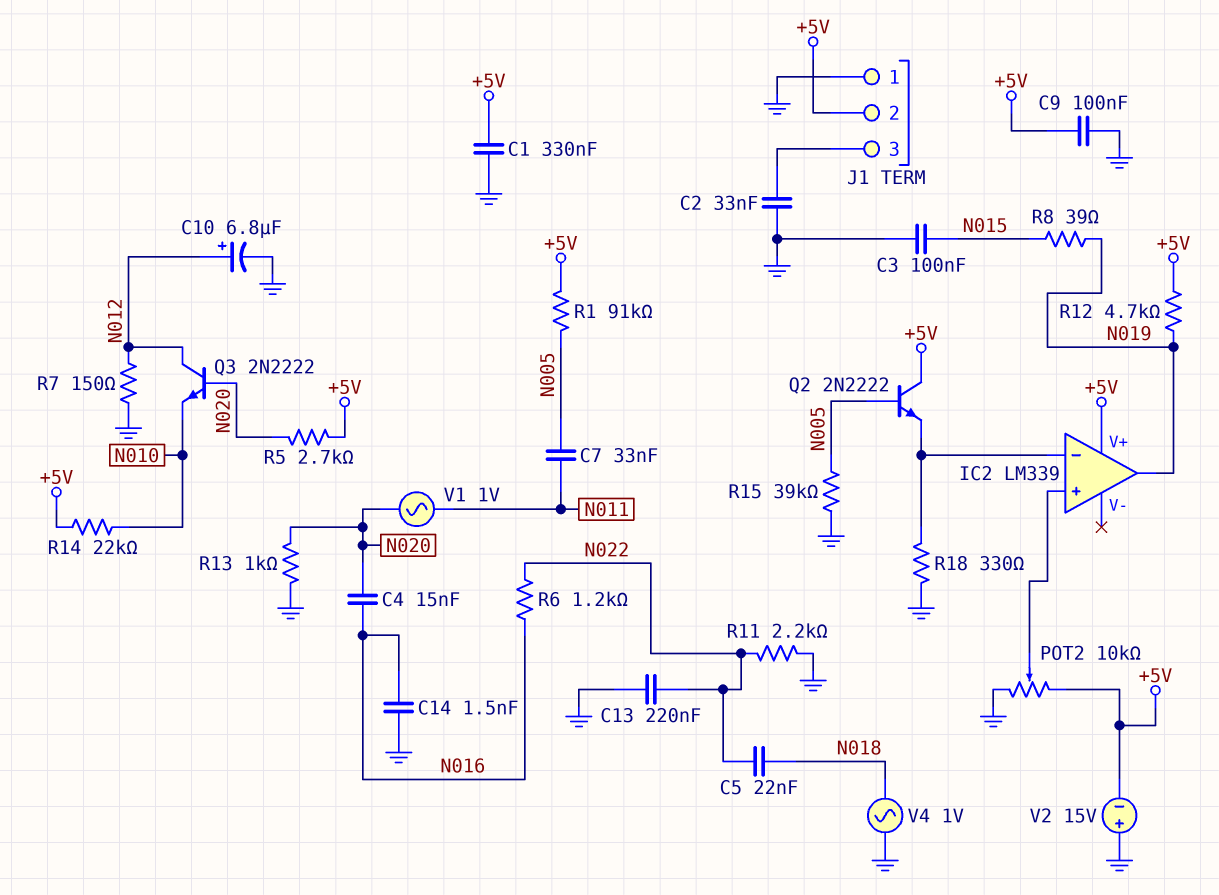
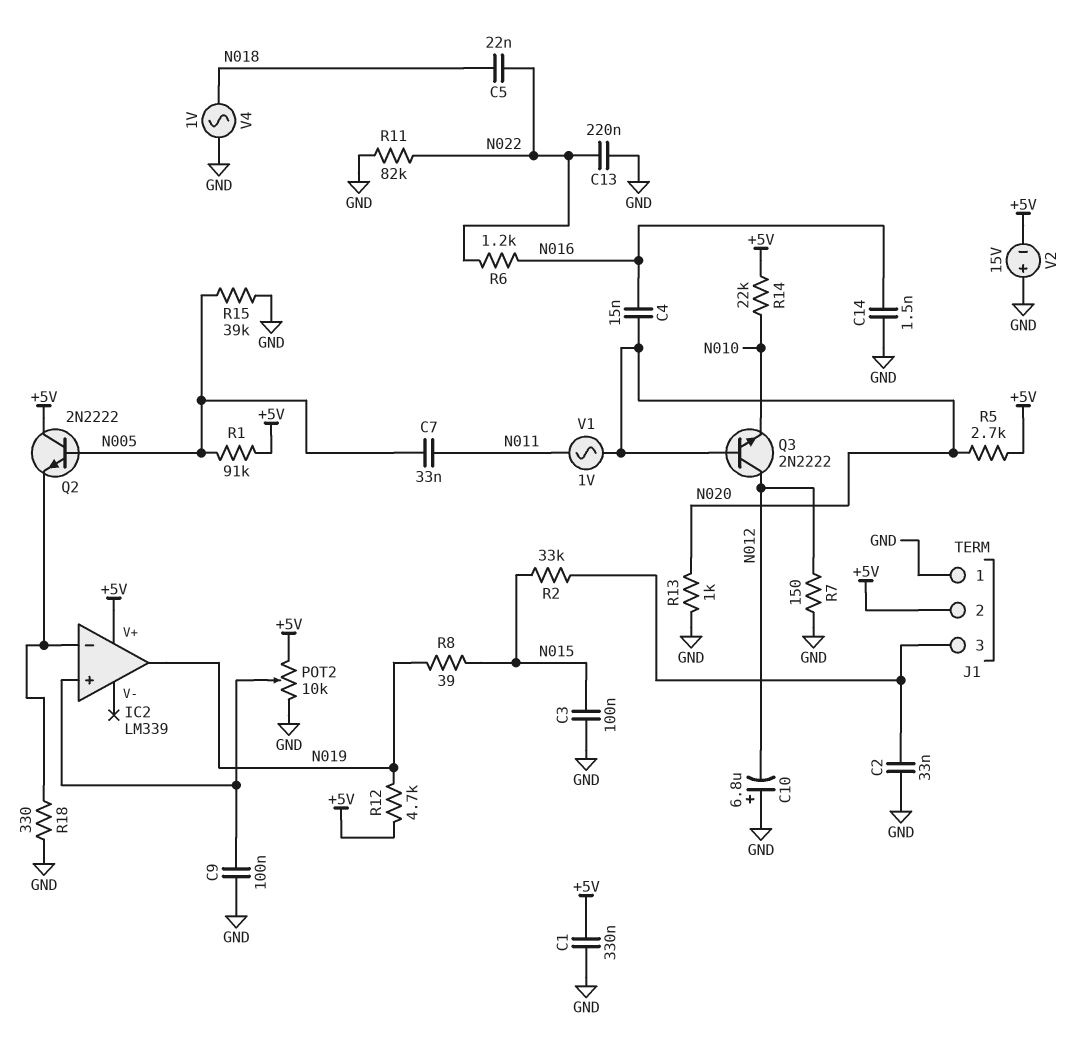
C9: 100nF (+5V, GND) -> 100nF (GND, IC2/in+)
C10: 6.8uF (plus N012, minus GND) -> 6.8uF (plus GND, minus N012)
R2: none -> 33k (J1/3, N015)
R11: 2.2k (GND, N022) -> 82k (GND, N022)

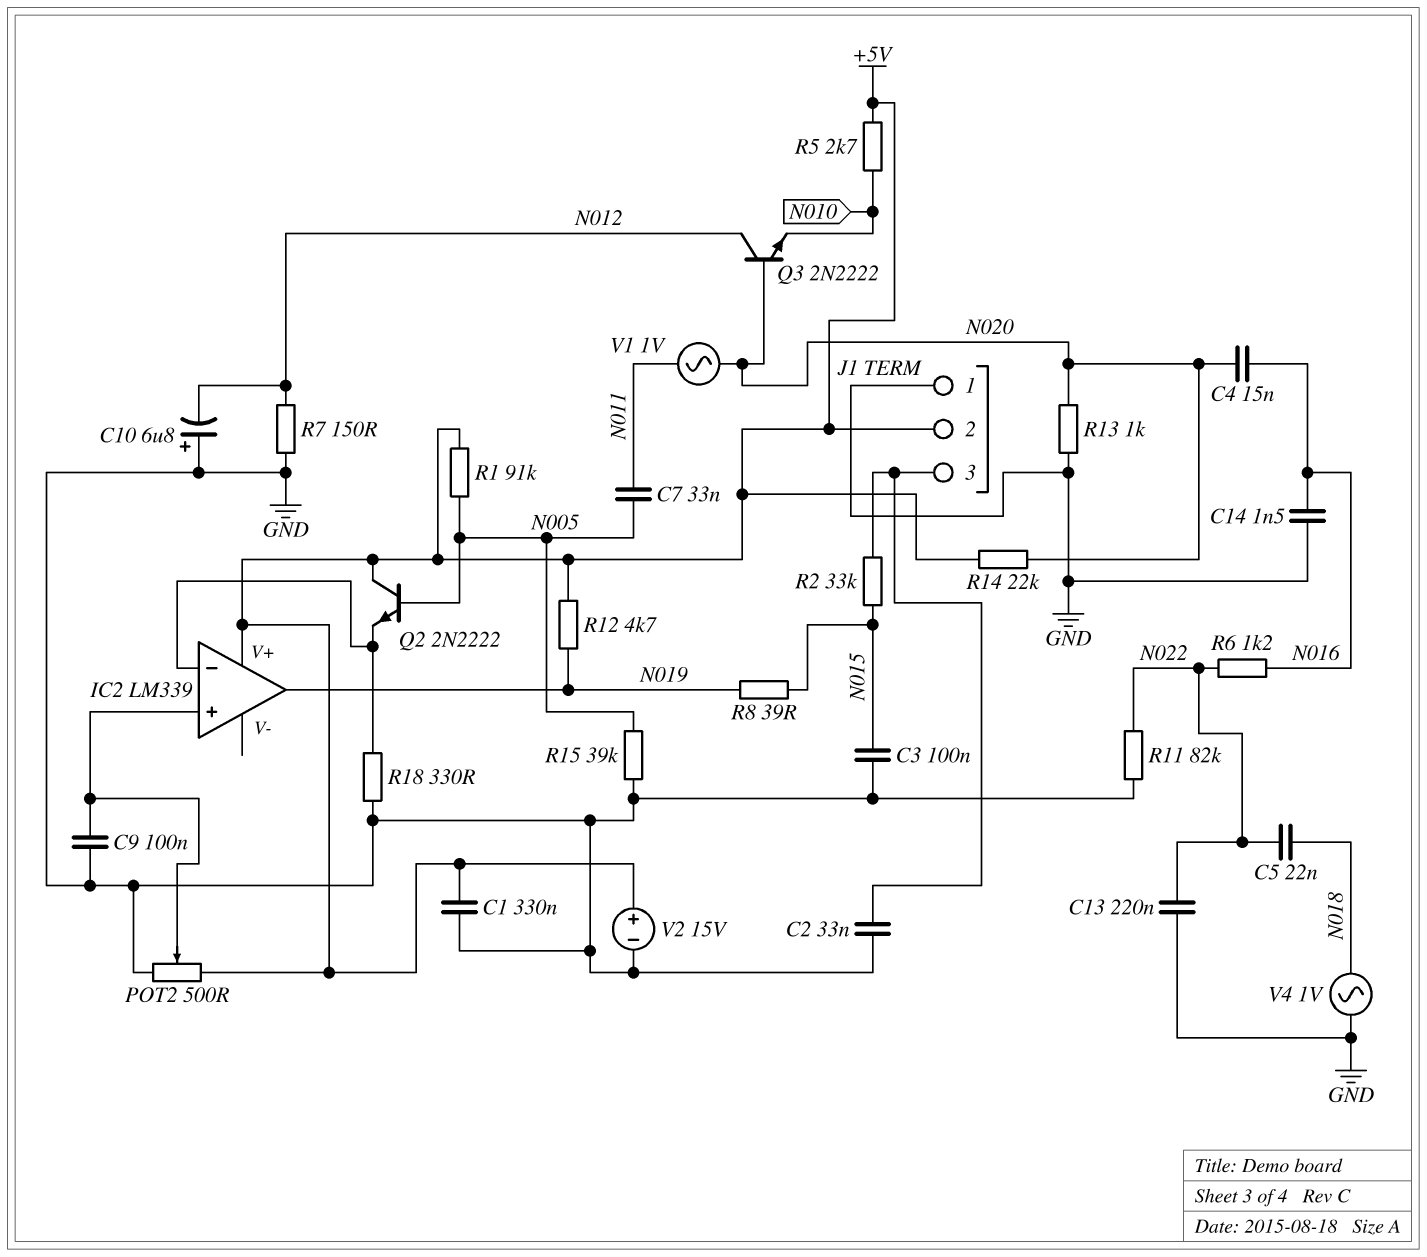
POT2: 10k (+5V, GND, wiper IC2/in+) -> 500 (+5V, GND, wiper IC2/in+)
R5: 2.7k (+5V, N020) -> 2.7k (+5V, N010)
R14: 22k (+5V, N010) -> 22k (+5V, N020)
V2: 15V (plus GND, minus +5V) -> 15V (plus +5V, minus GND)

